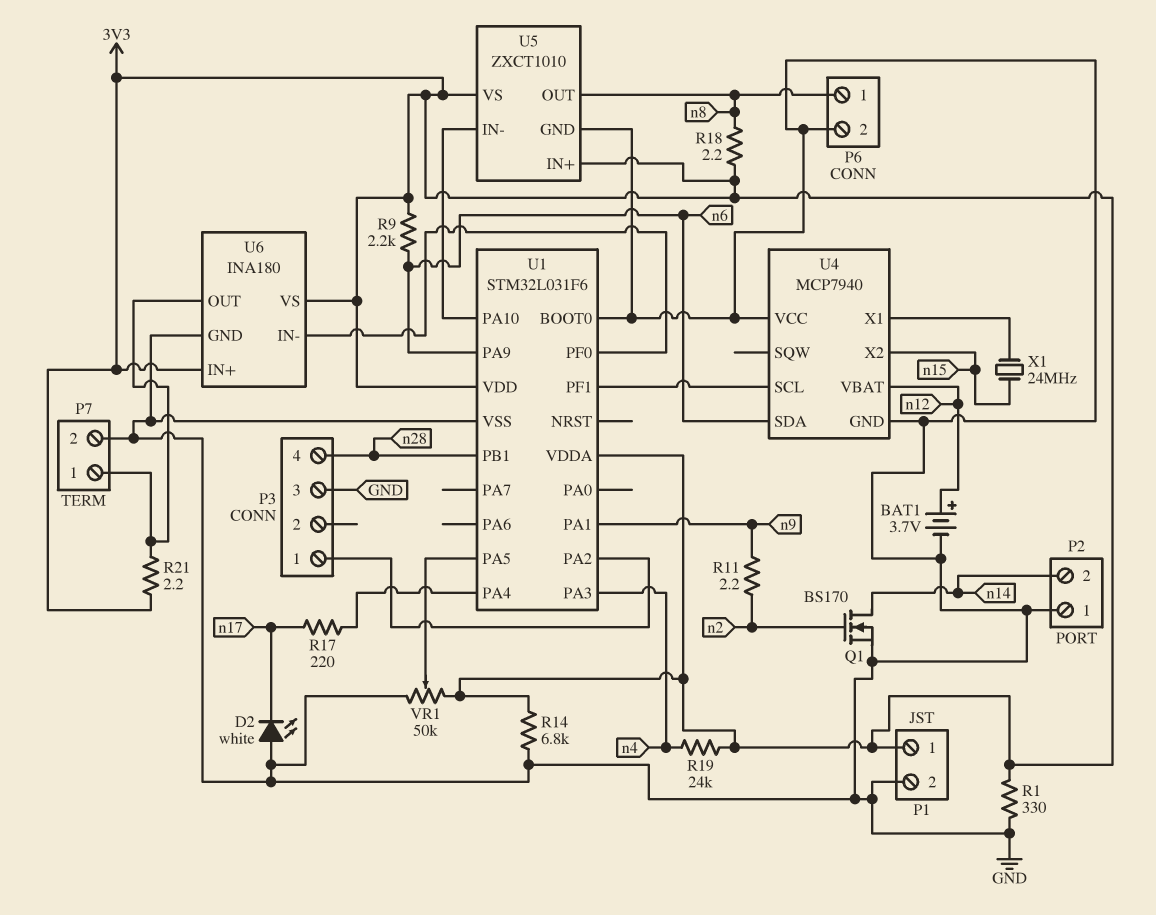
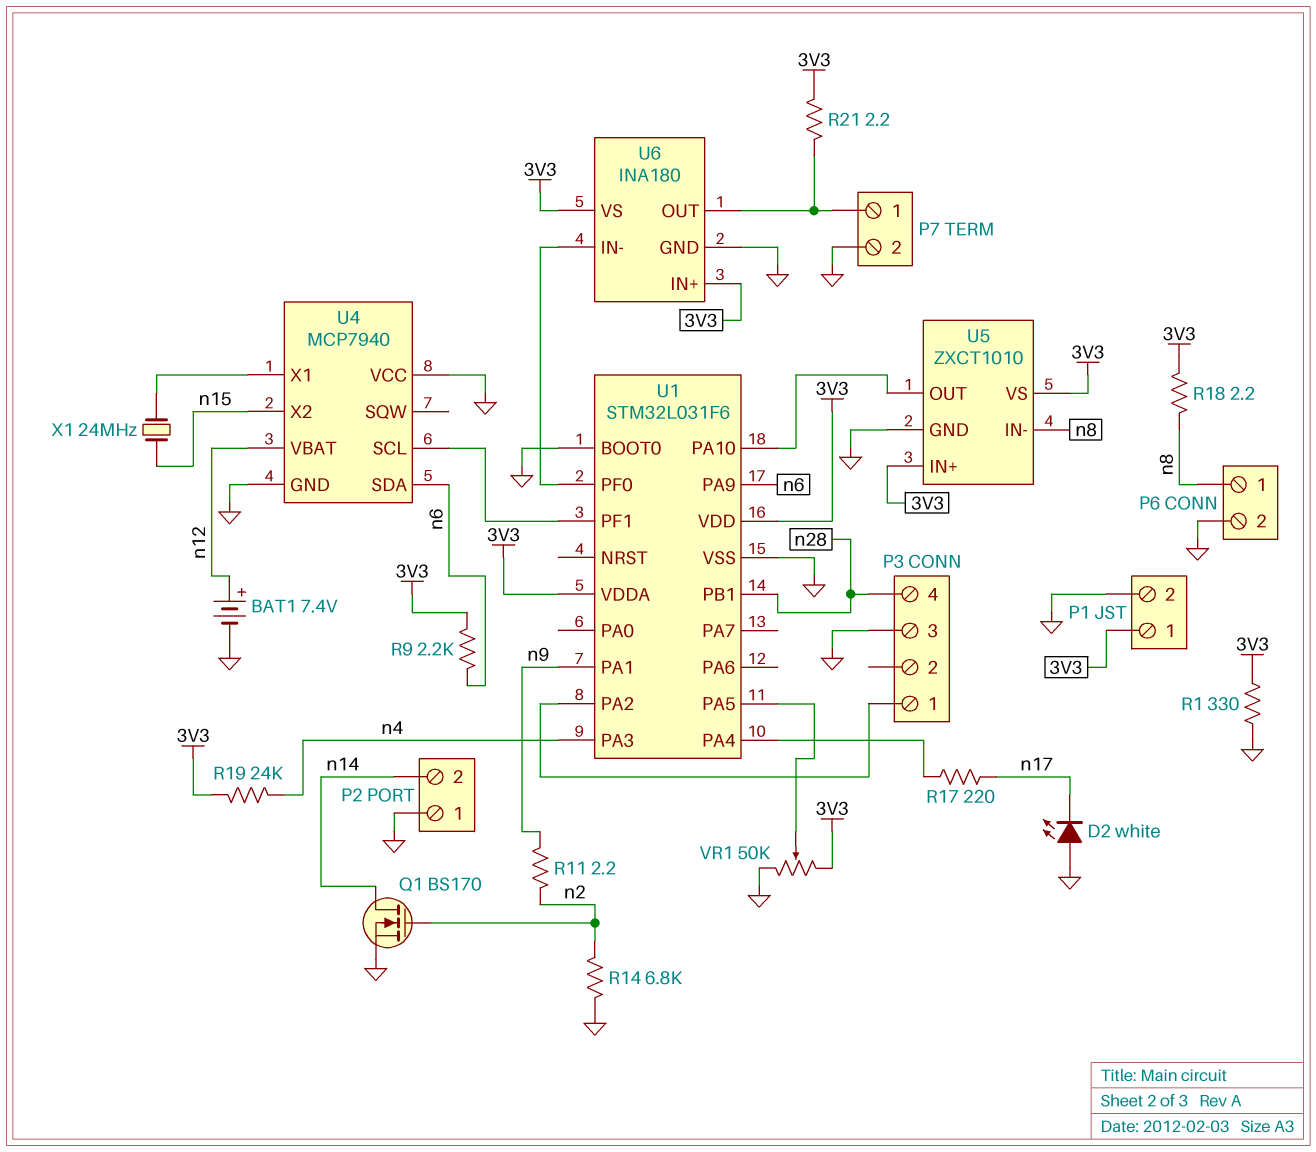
BAT1: 3.7V (plus n12, minus GND) -> 7.4V (plus n12, minus GND)
R14: 6.8k (3V3, GND) -> 6.8k (GND, n2)
U5 pin IN-: U1/PA10 -> n8
U5 pin OUT: n8 -> U1/PA10

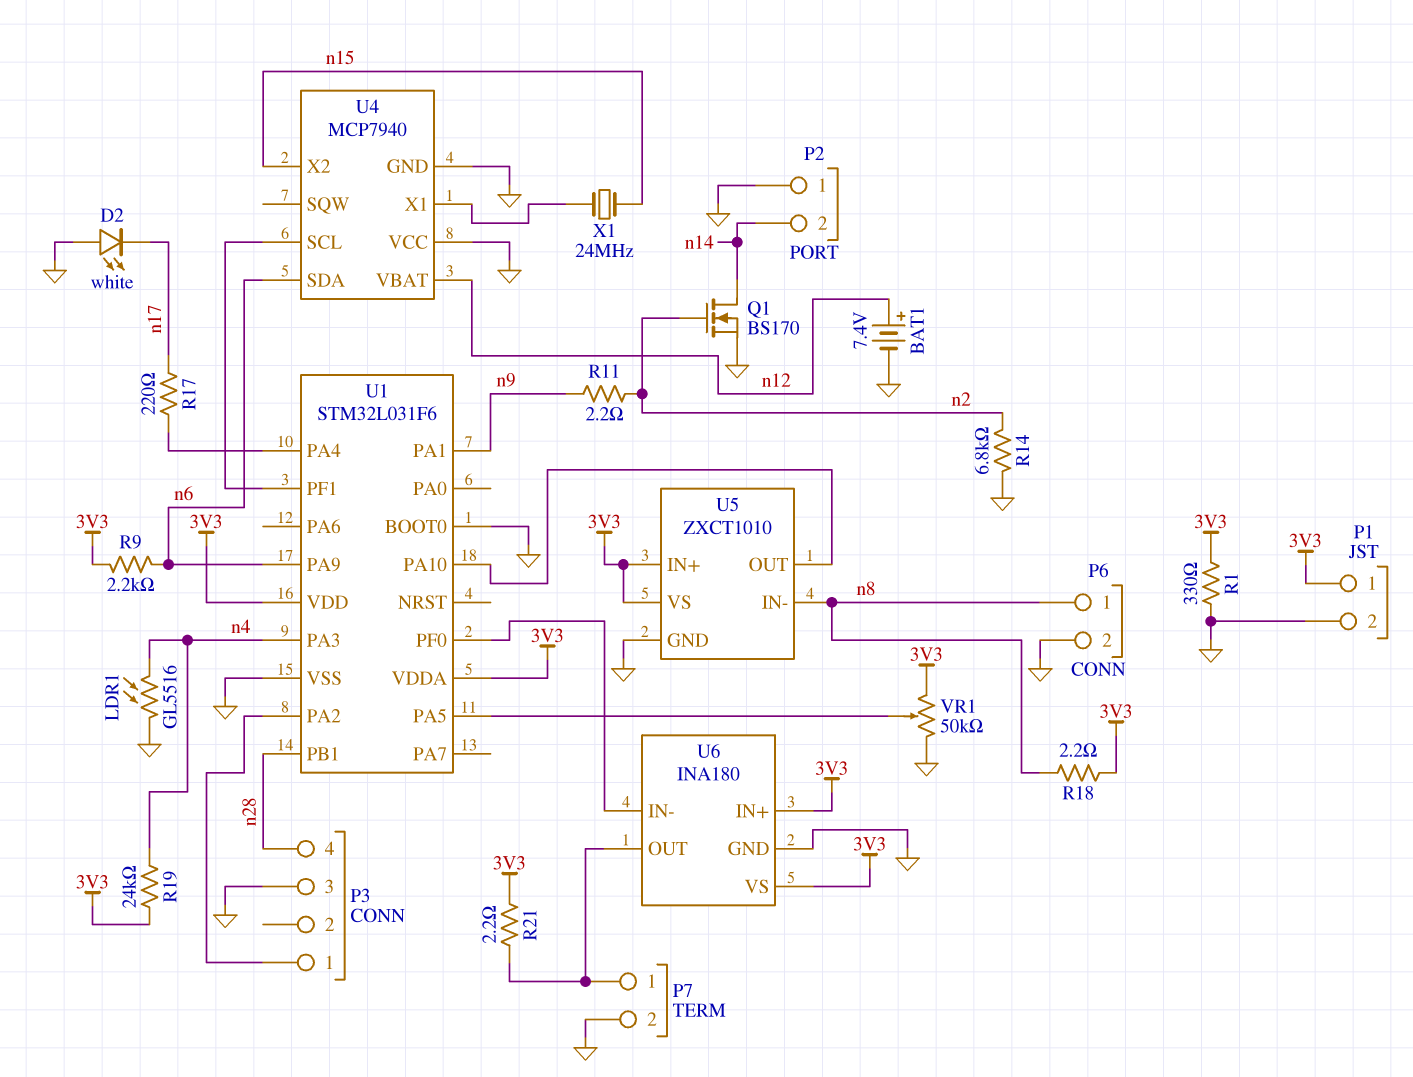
LDR1: none -> GL5516 (GND, n4)

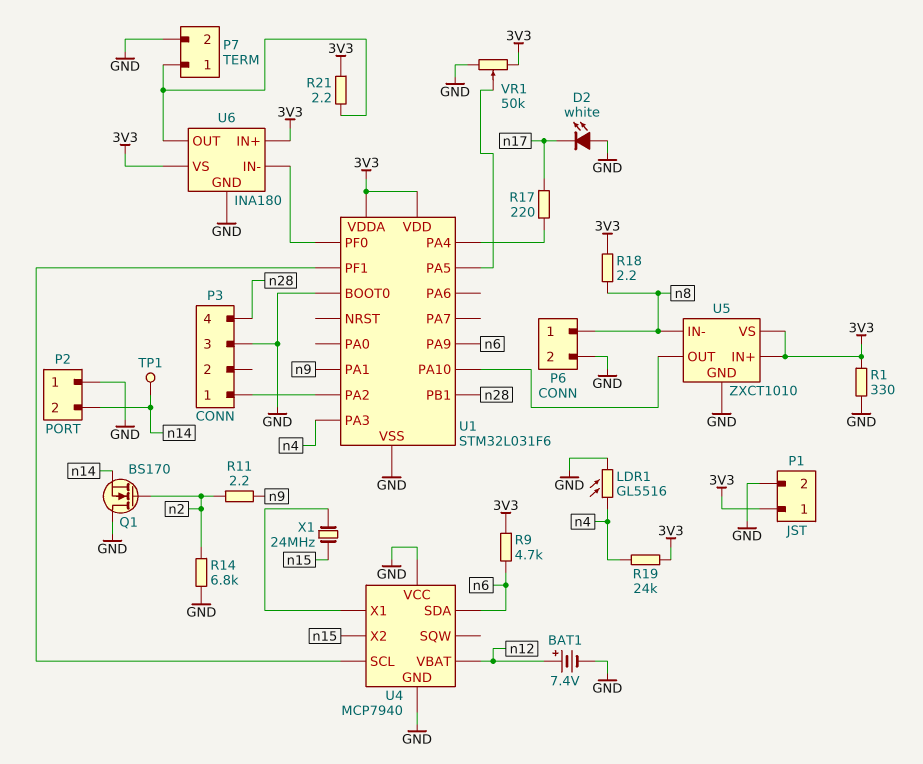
Q1: NMOS BS170 (G n2, D n14, S GND) -> NMOS BS170 (G n2, D GND, S n14)
R9: 2.2k (3V3, n6) -> 4.7k (3V3, n6)
TP1: none -> test point (n14)

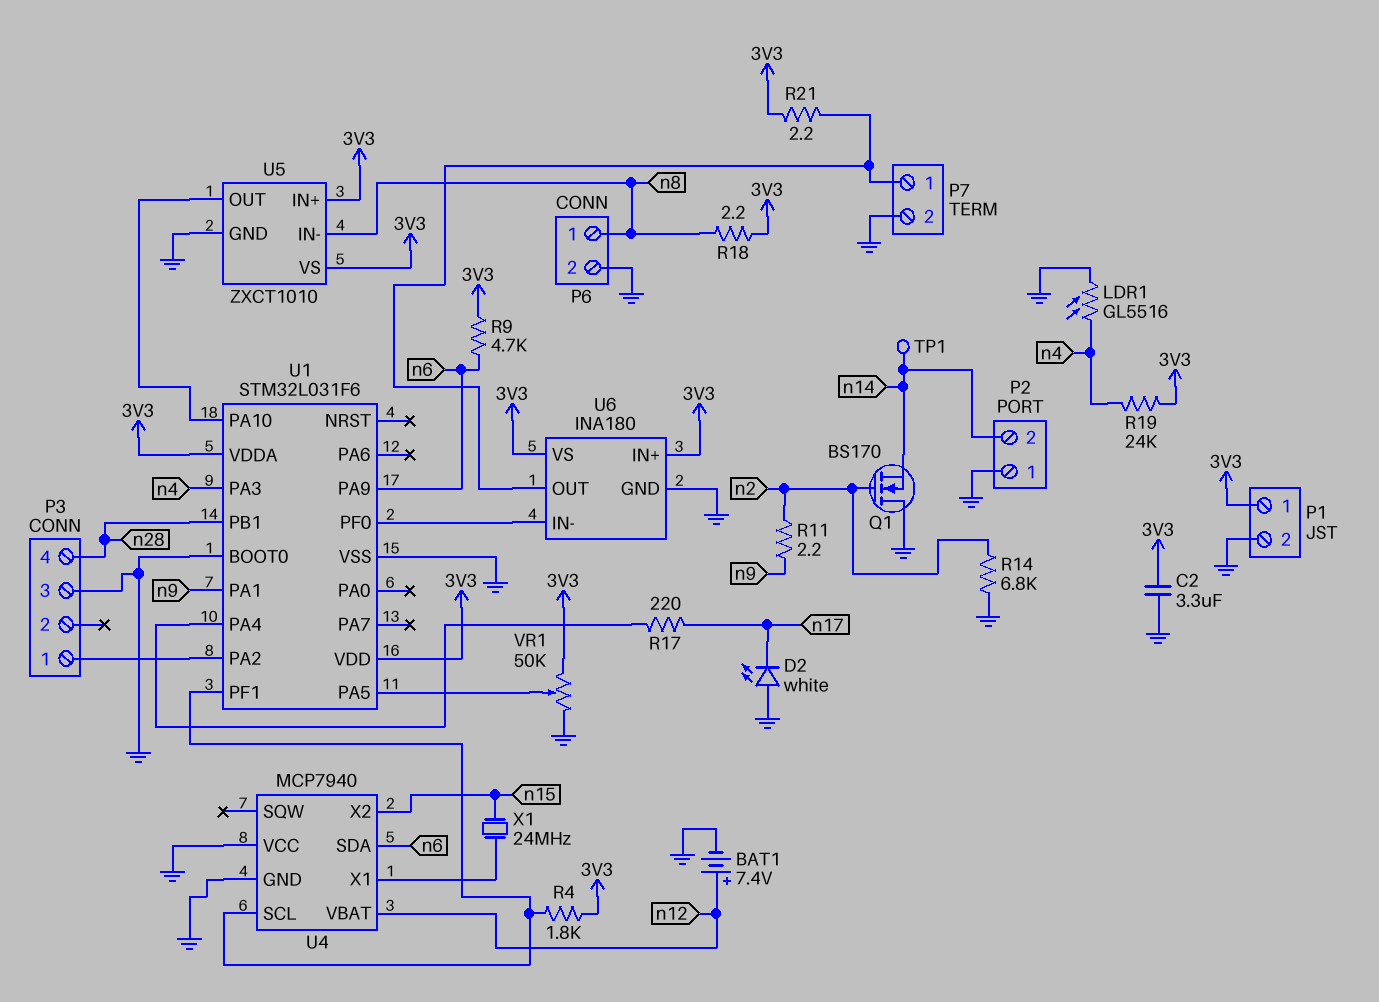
C2: none -> 3.3uF (3V3, GND)
R1: 330 (3V3, GND) -> none
R4: none -> 1.8k (3V3, U1/PF1)

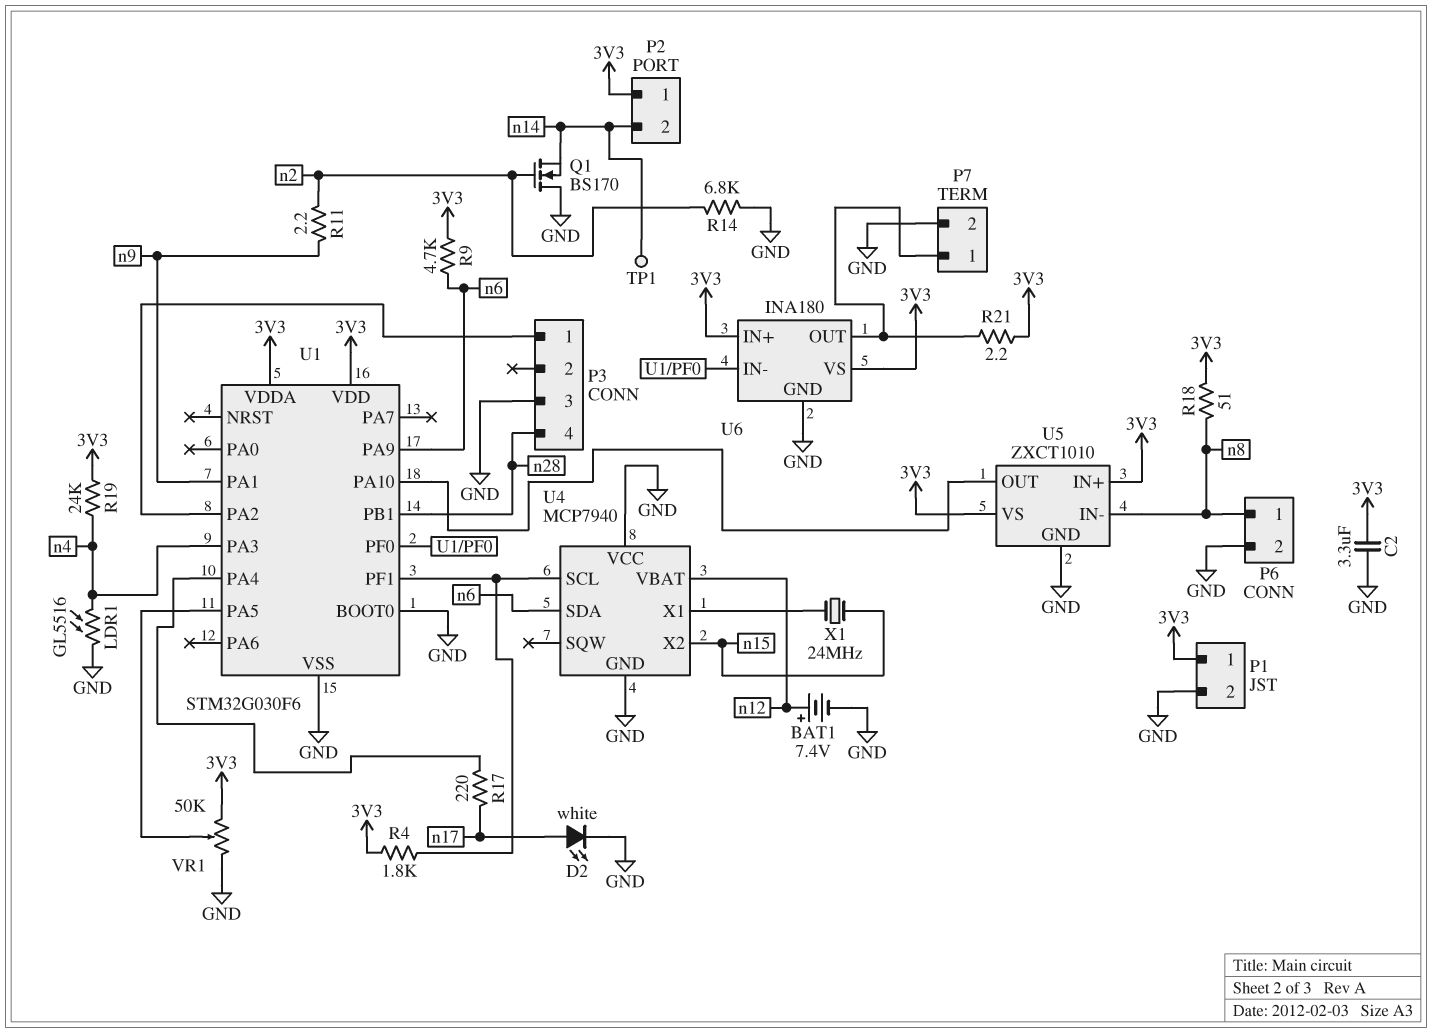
D2: LED white (A GND, K n17) -> LED white (A n17, K GND)
P2 pin 1: GND -> 3V3
R18: 2.2 (3V3, n8) -> 51 (3V3, n8)
U1: STM32L031F6 -> STM32G030F6

